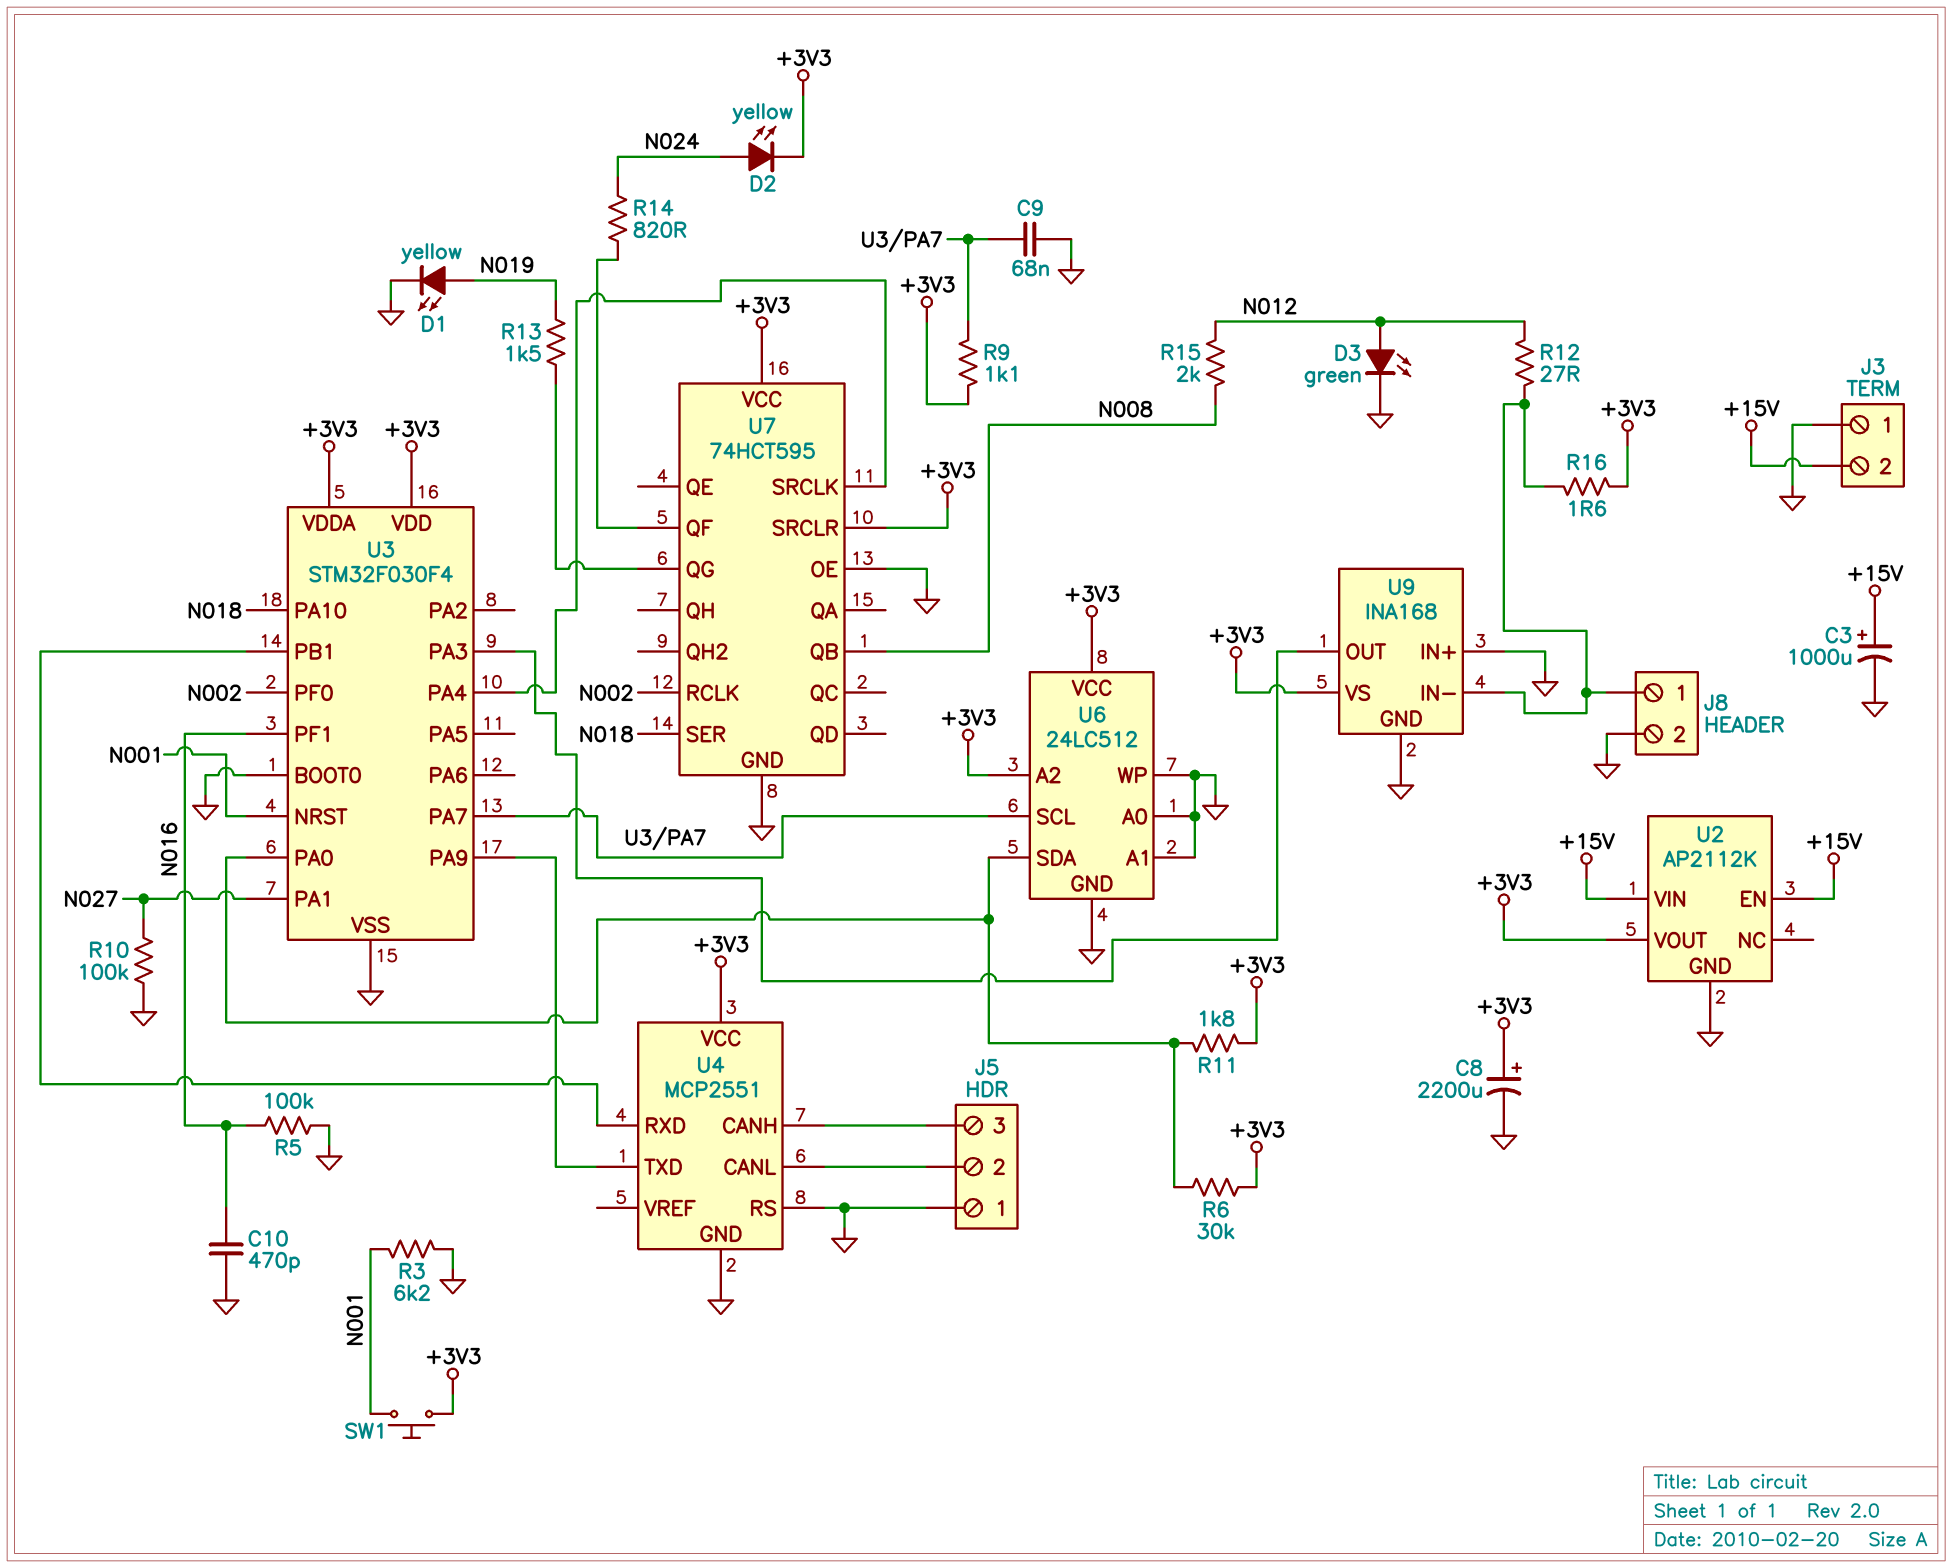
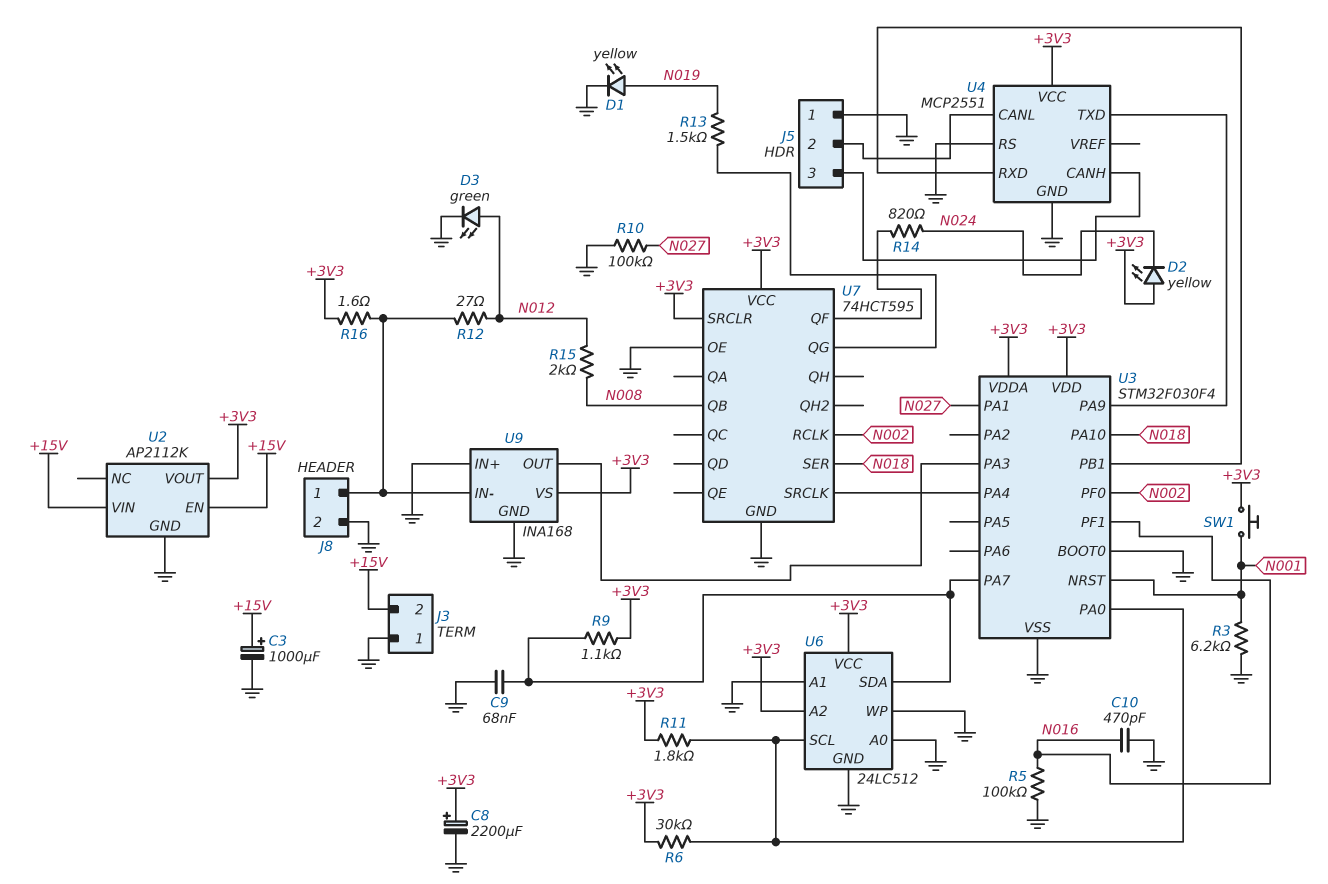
D2: LED yellow (A N024, K +3V3) -> LED yellow (A +3V3, K N024)
U6 pin SCL: U3/PA7 -> U3/PA0
U6 pin SDA: U3/PA0 -> U3/PA7

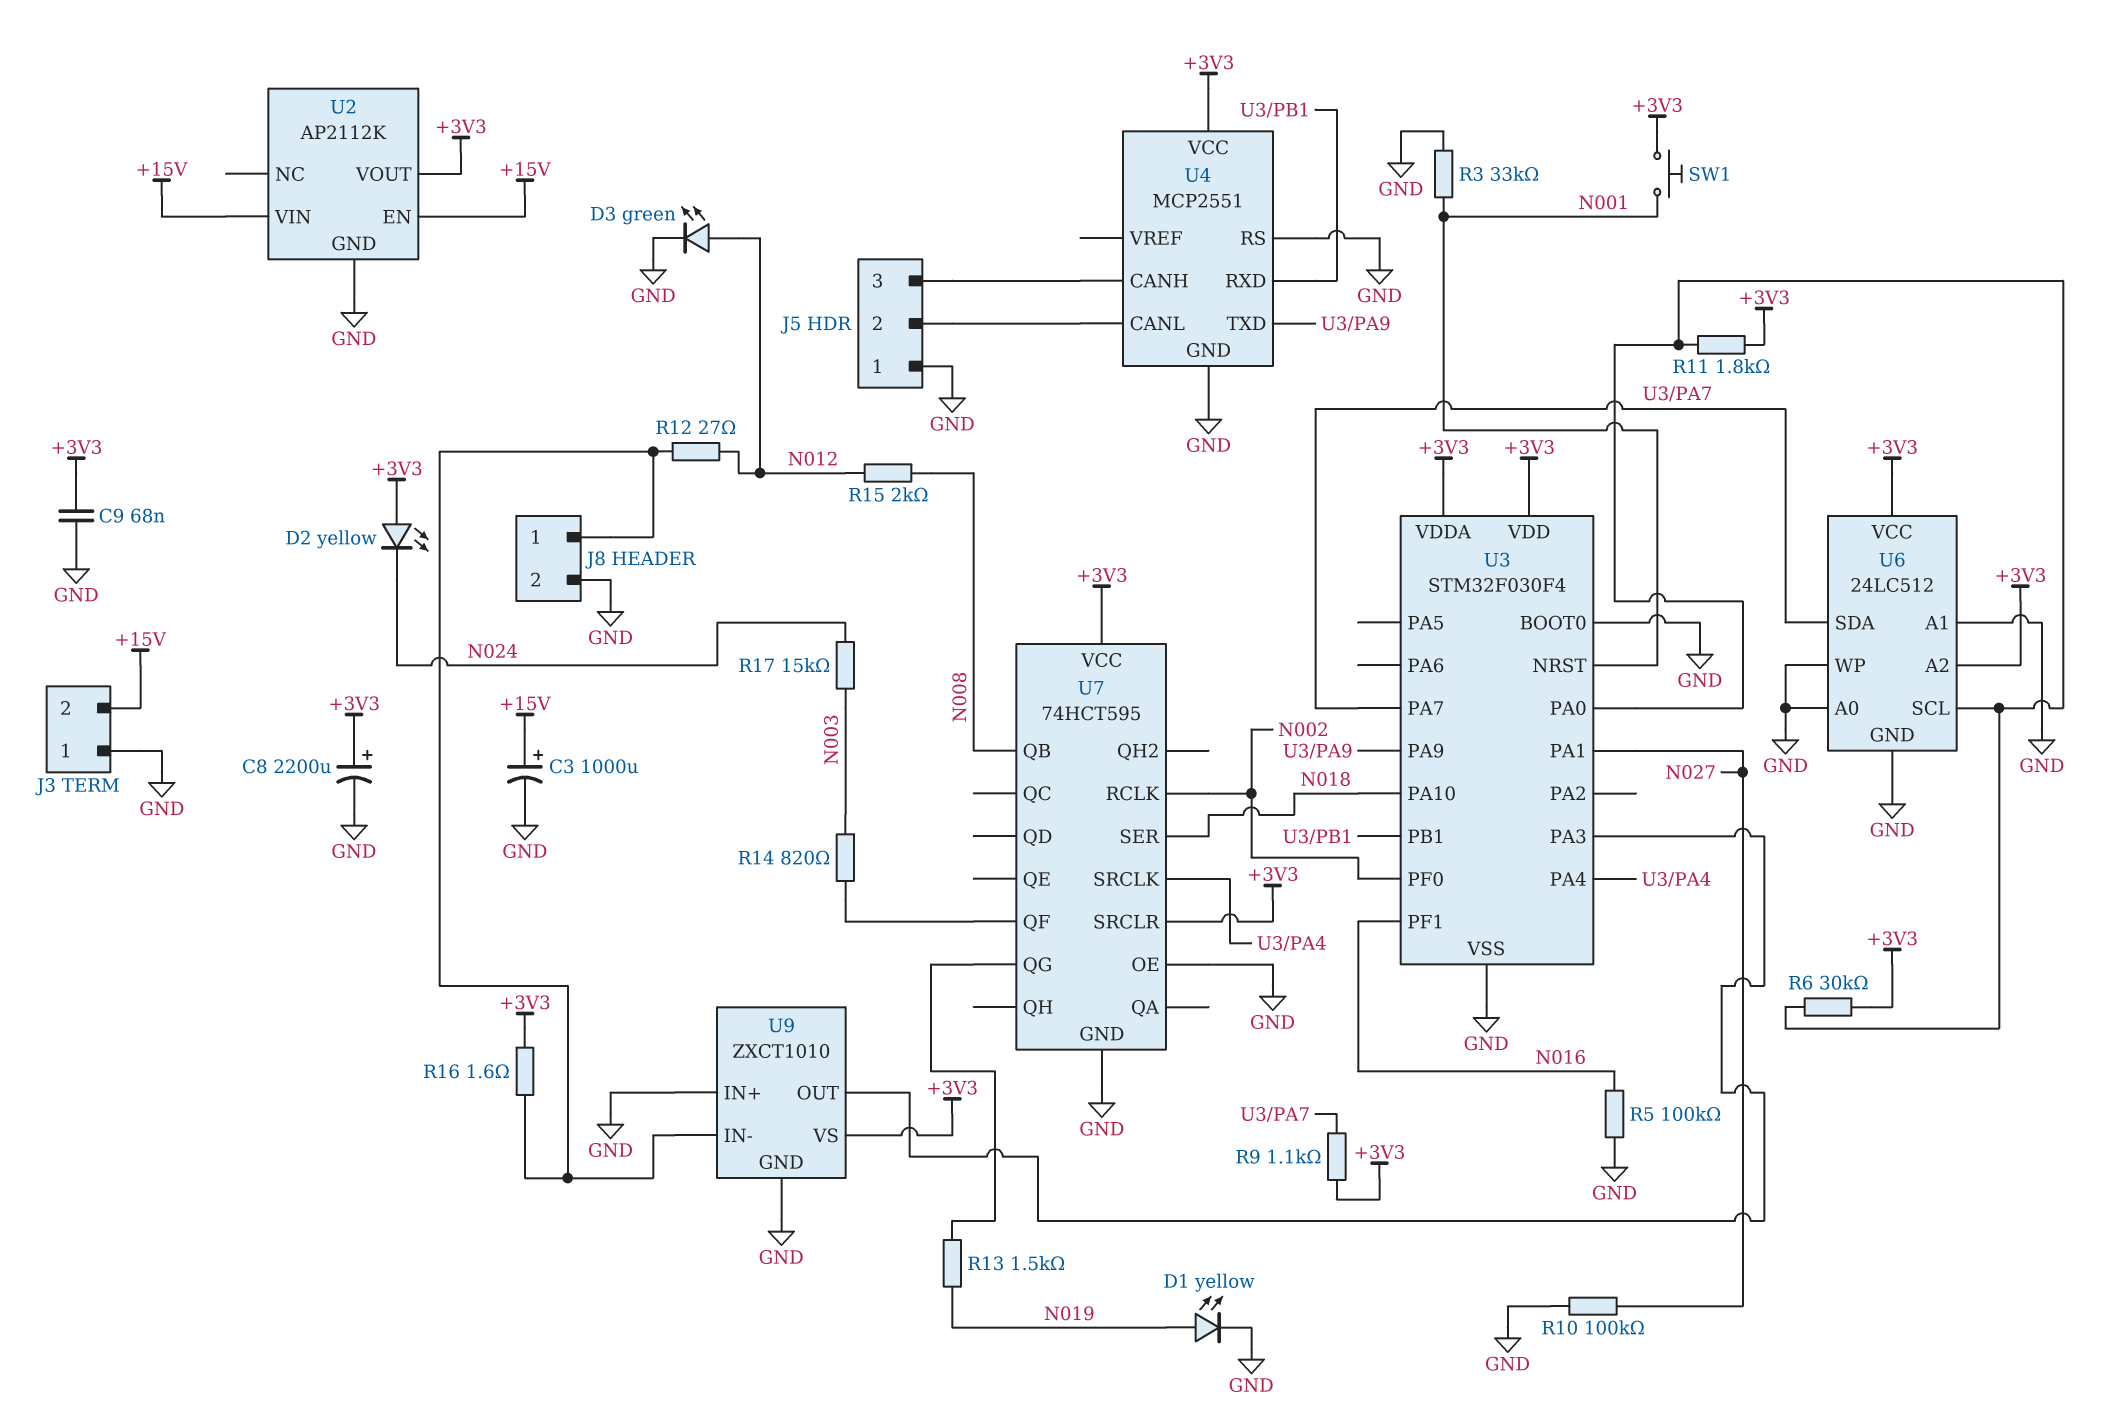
C9: 68nF (GND, U3/PA7) -> 68nF (+3V3, GND)
C10: 470pF (GND, N016) -> none
R3: 6.2k (GND, N001) -> 33k (GND, N001)
R14: 820 (N024, U7/QF) -> 820 (N003, U7/QF)
R17: none -> 15k (N003, N024)
U9: INA168 -> ZXCT1010

